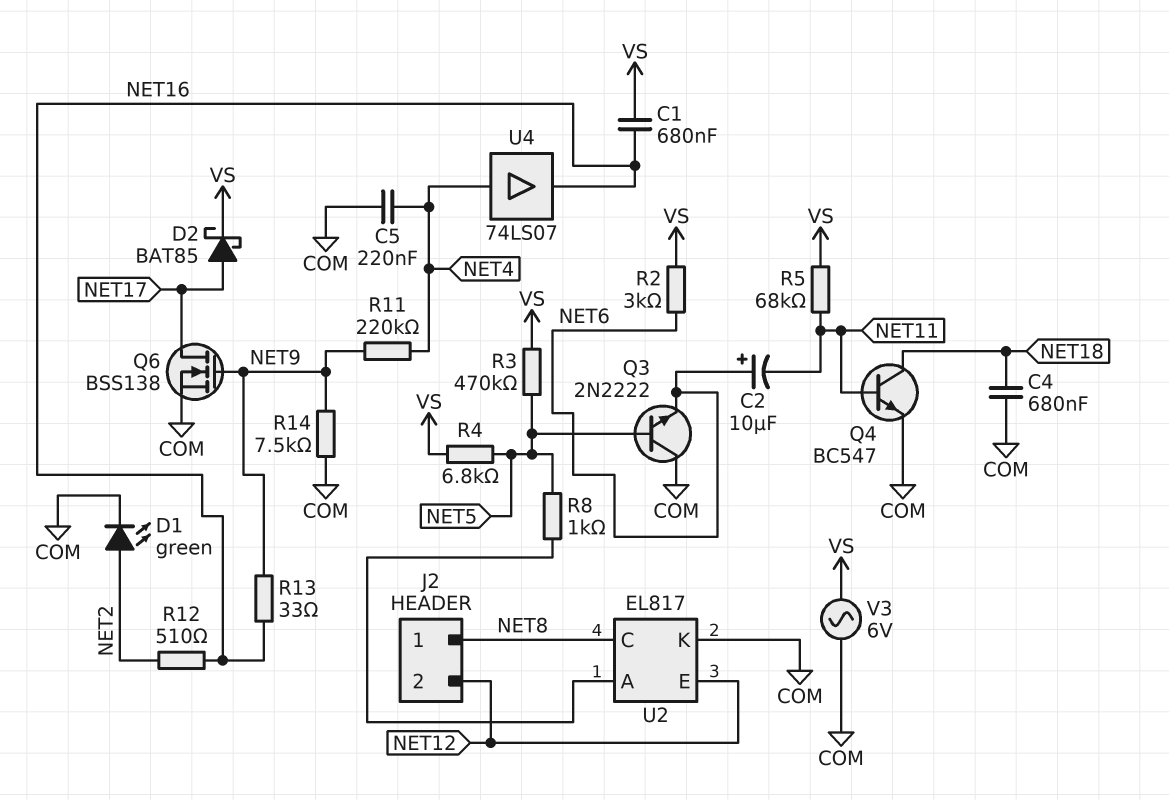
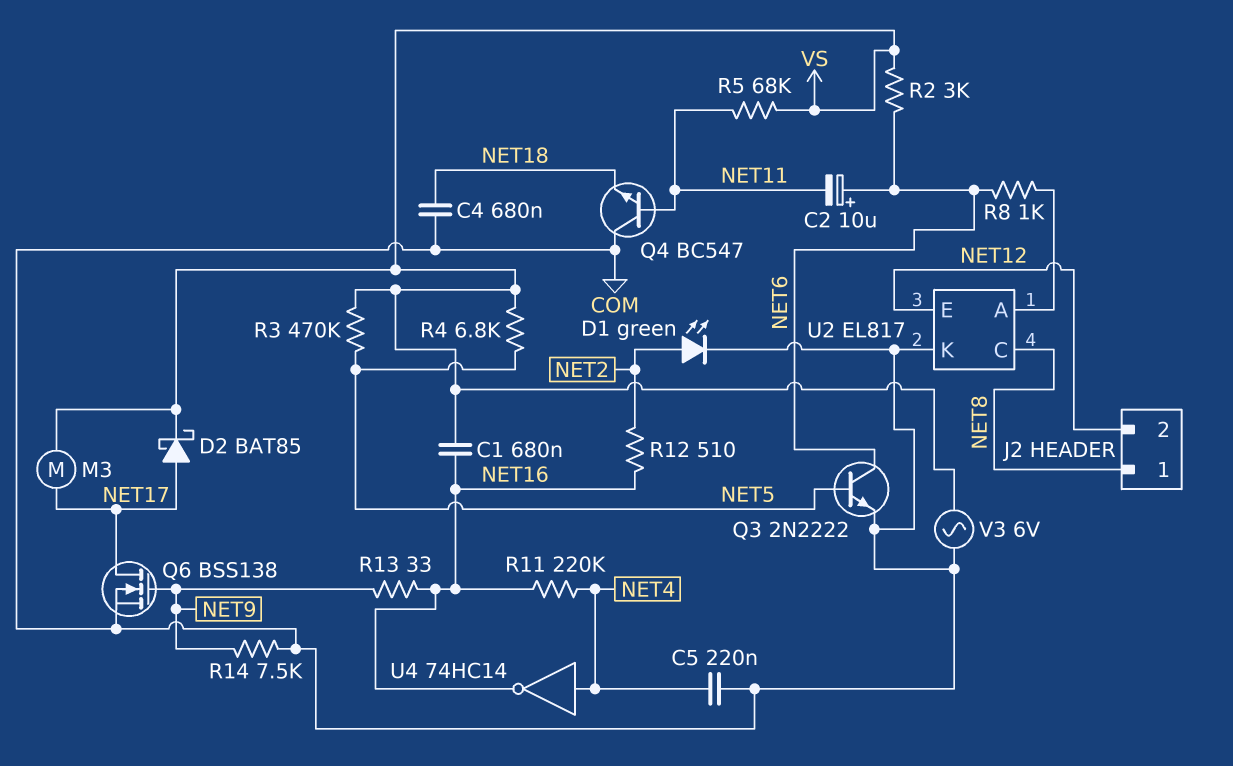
M3: none -> motor (NET17, VS)
Q3: NPN 2N2222 (B NET5, C COM, E NET6) -> NPN 2N2222 (B NET5, C NET6, E COM)
Q4: NPN BC547 (B NET11, C NET18, E COM) -> NPN BC547 (B NET11, C COM, E NET18)
R8: 1k (NET5, U2/A) -> 1k (NET6, U2/A)
R11: 220k (NET4, NET9) -> 220k (NET4, NET16)
U4: buffer 74LS07 (in NET4, out NET16) -> NOT 74HC14 (in NET4, out NET16)

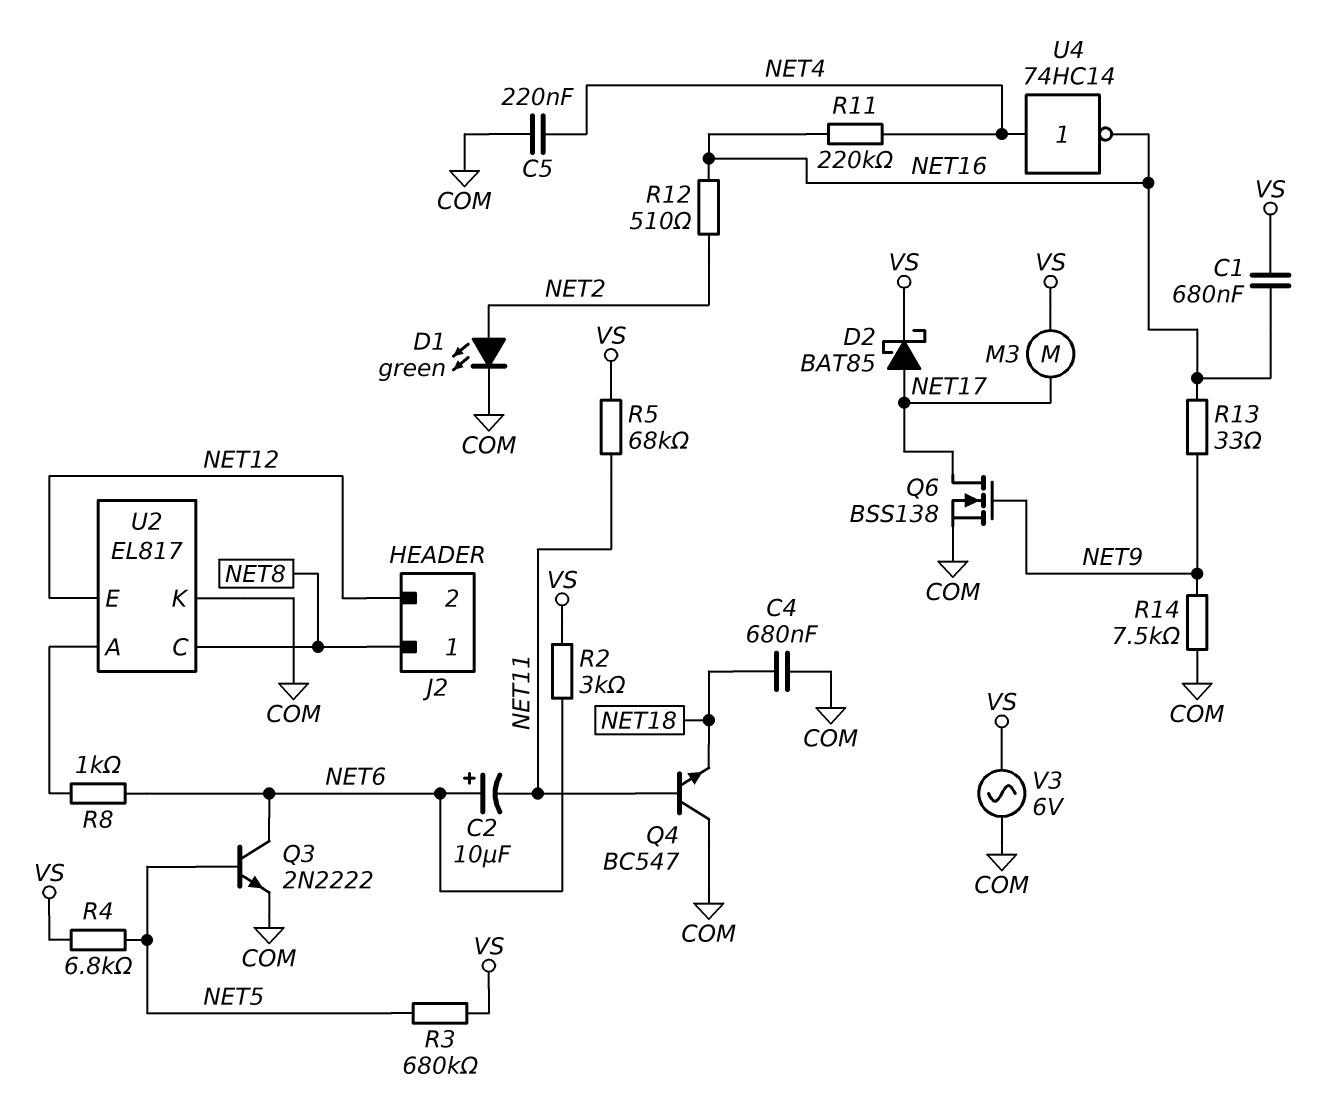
R3: 470k (NET5, VS) -> 680k (NET5, VS)

